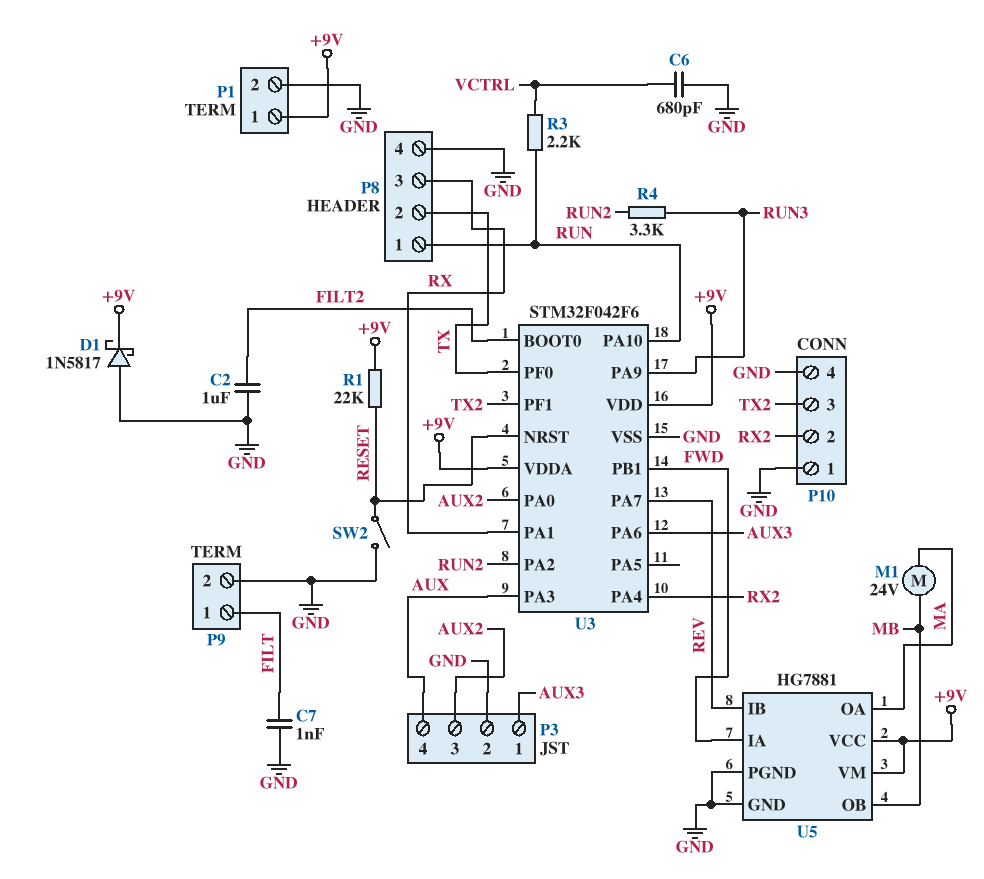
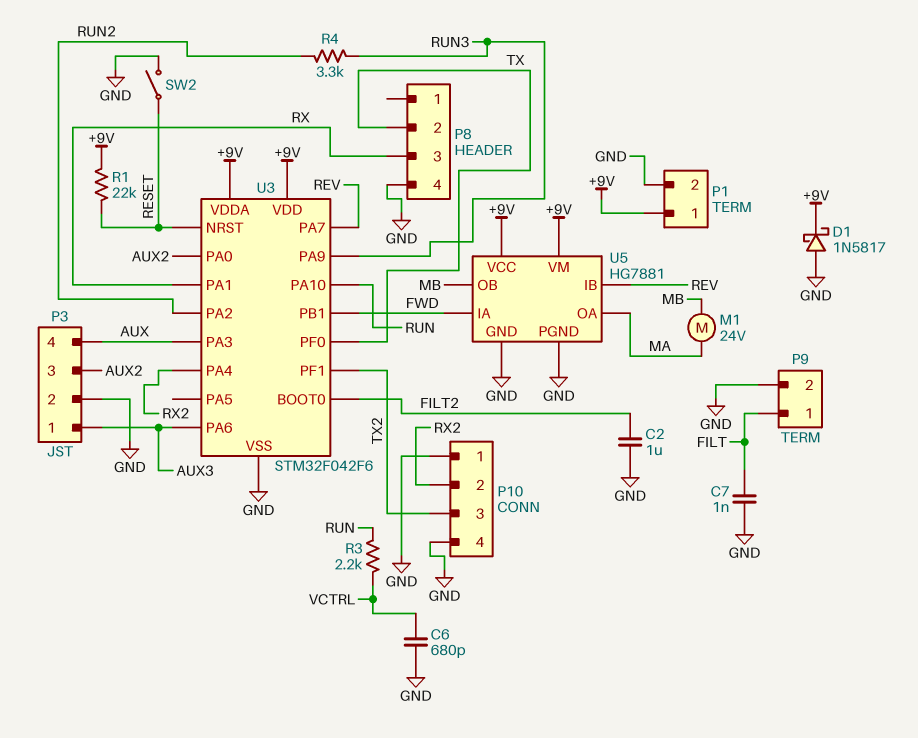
P8 pin 1: RUN -> none

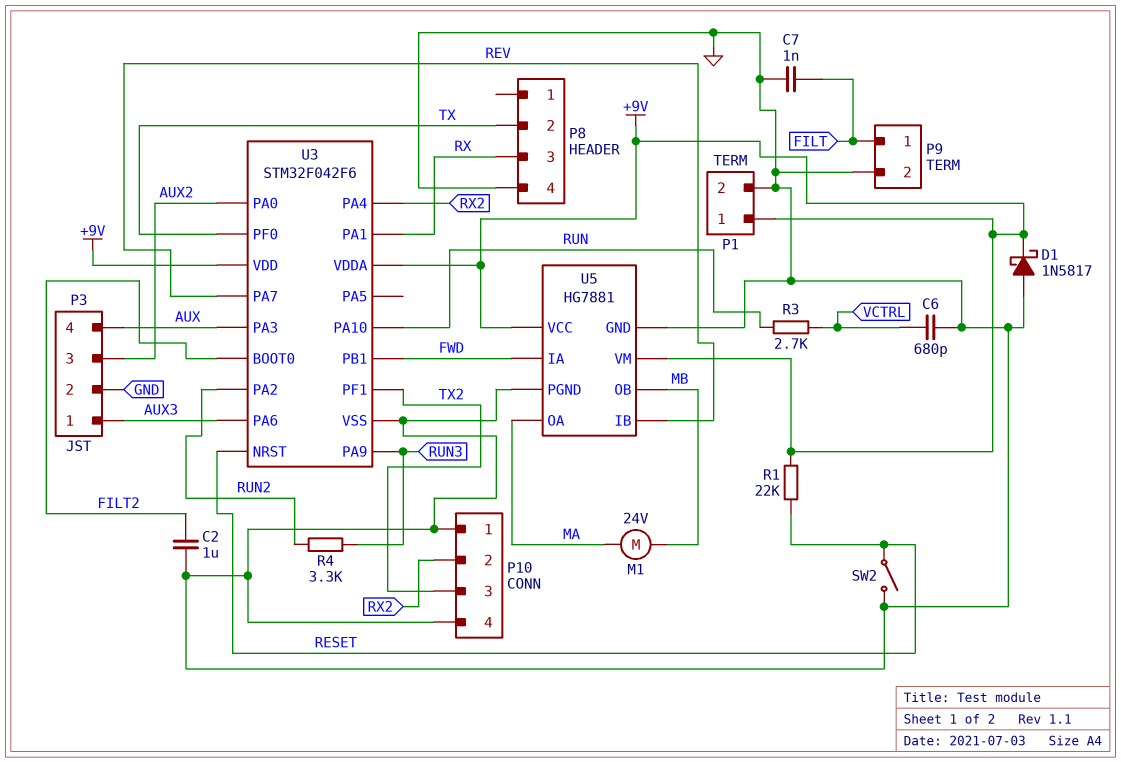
R3: 2.2k (RUN, VCTRL) -> 2.7k (RUN, VCTRL)

